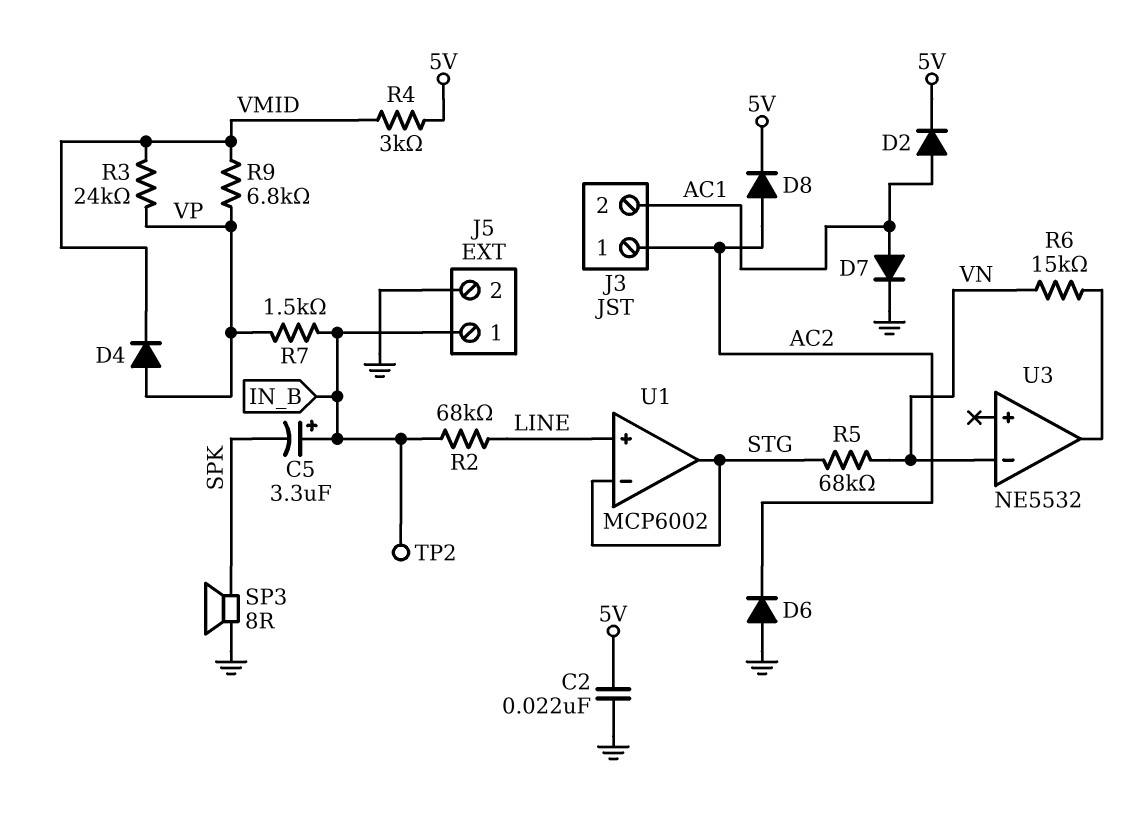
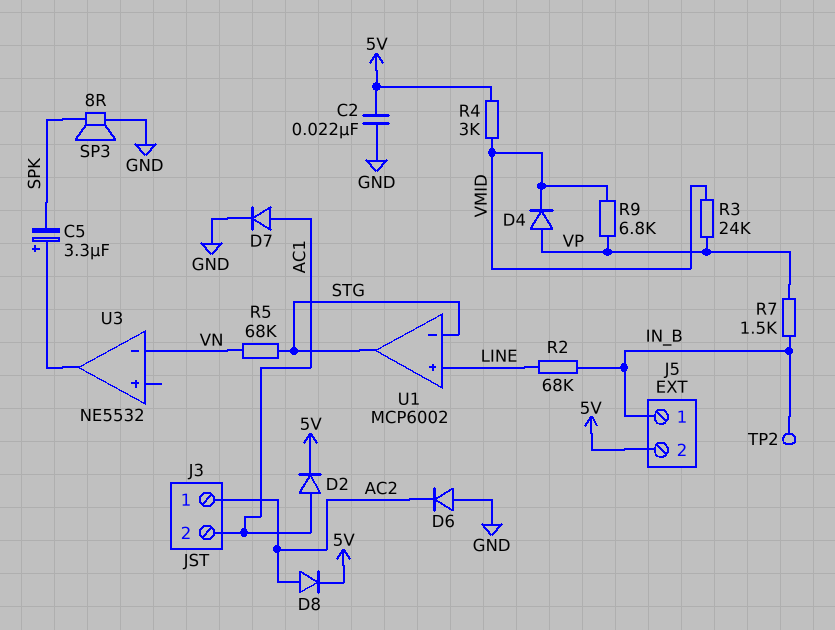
C5: 3.3uF (plus IN_B, minus SPK) -> 3.3uF (plus U3/out, minus SPK)
J5 pin 2: GND -> 5V
R6: 15k (U3/out, VN) -> none

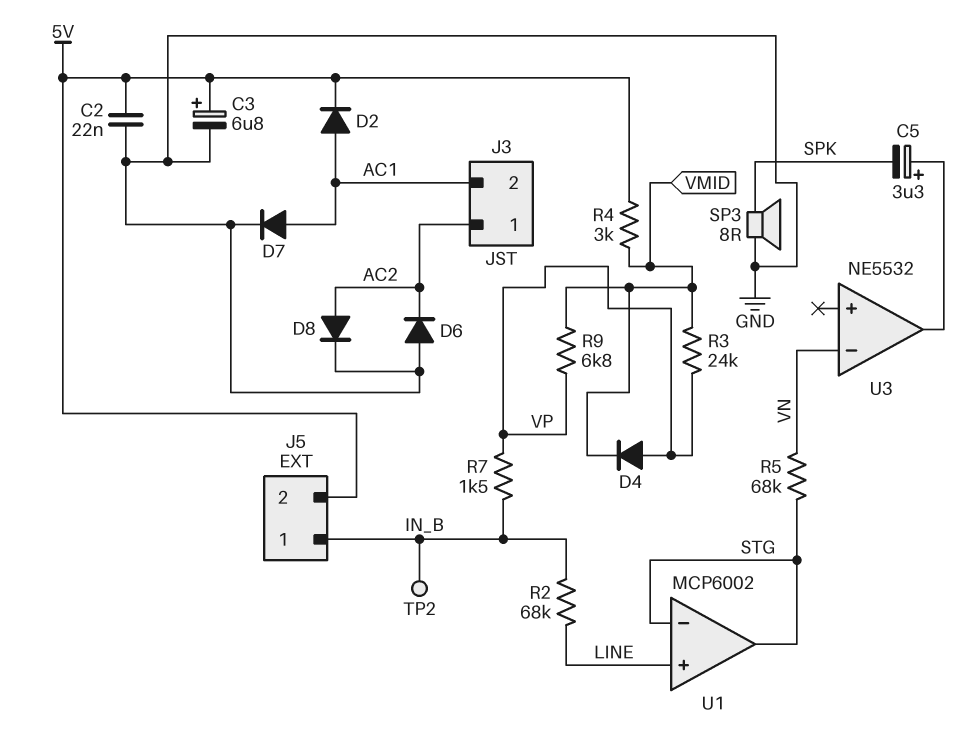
C3: none -> 6.8uF (plus 5V, minus GND)
D8: diode (A AC2, K 5V) -> diode (A AC2, K GND)

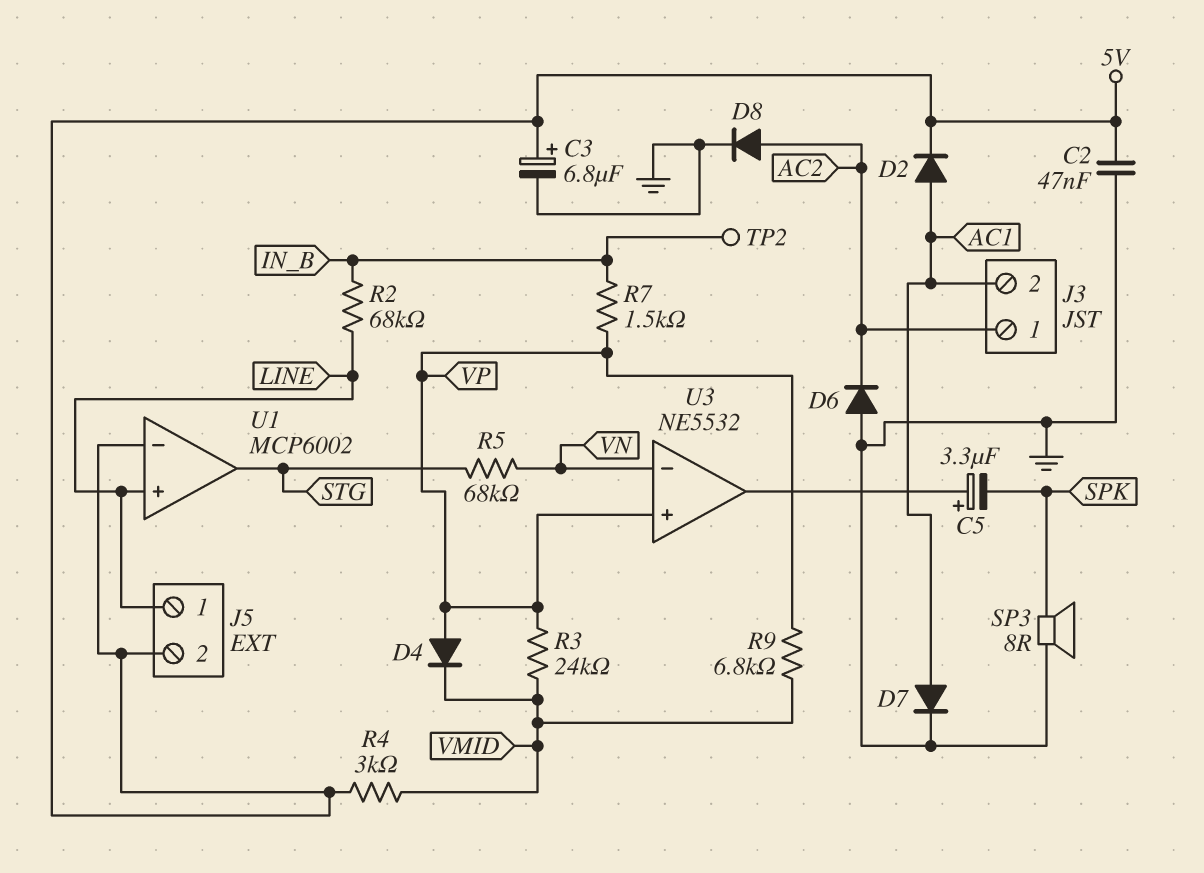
C2: 22nF (5V, GND) -> 47nF (5V, GND)
J5 pin 1: IN_B -> LINE
U1 pin in-: STG -> 5V
U3 pin in+: none -> VP

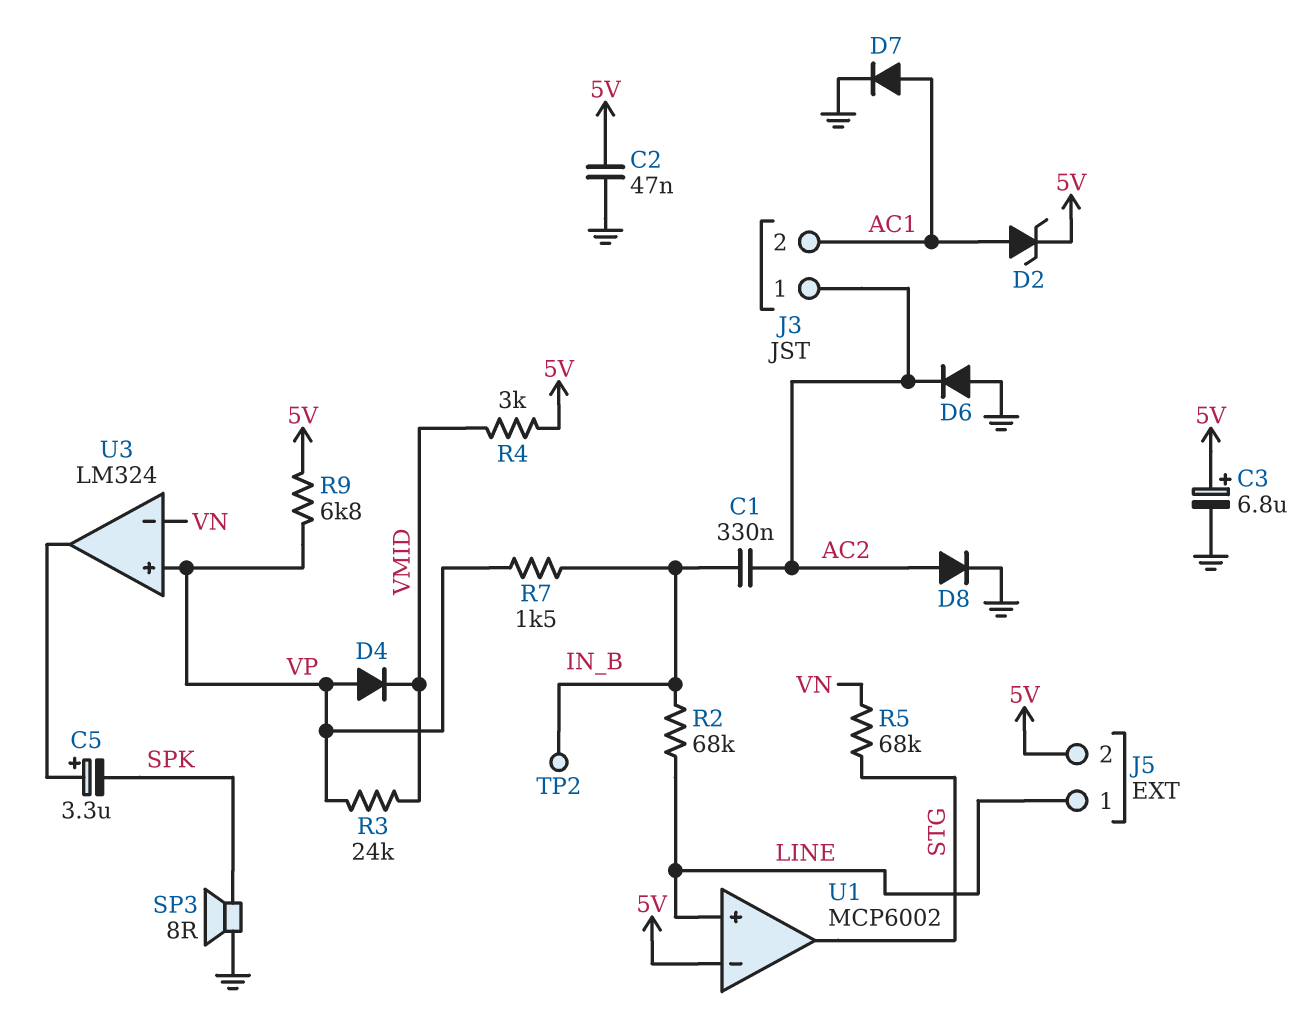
C1: none -> 330nF (AC2, IN_B)
D2: diode (A AC1, K 5V) -> zener (A AC1, K 5V)
R9: 6.8k (VMID, VP) -> 6.8k (5V, VP)
U3: NE5532 -> LM324

